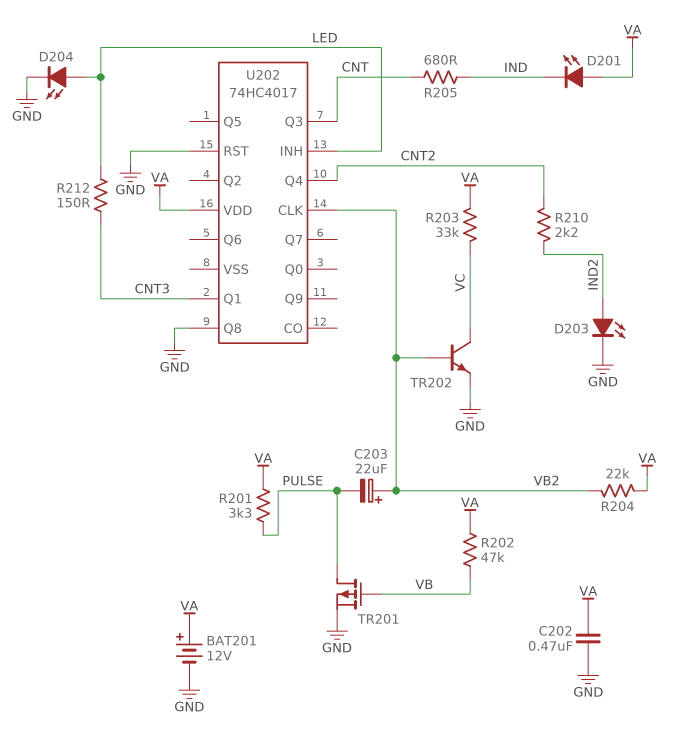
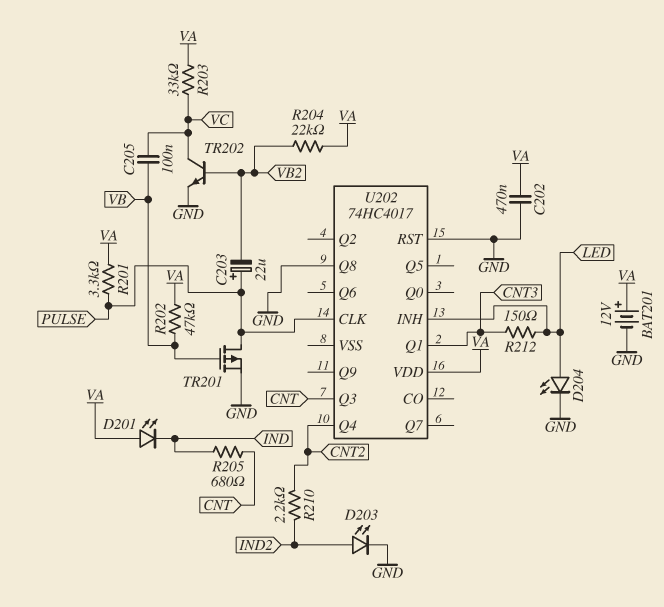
C203: 22uF (plus VB2, minus PULSE) -> 22uF (plus PULSE, minus VB2)
C205: none -> 100nF (VB, VC)
U202 pin CLK: VB2 -> PULSE

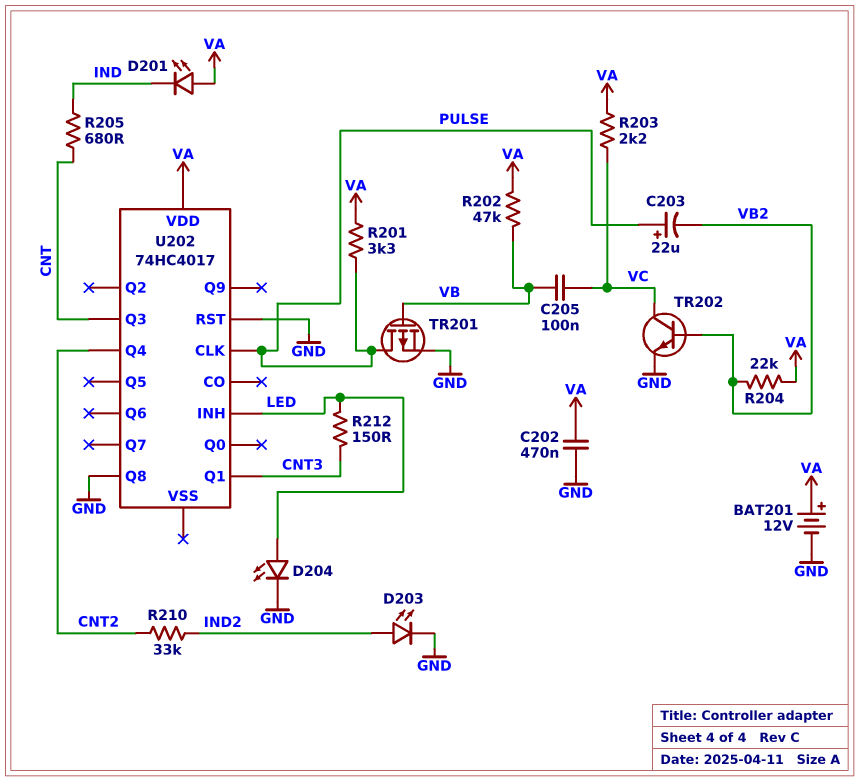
R203: 33k (VA, VC) -> 2.2k (VA, VC)
R210: 2.2k (CNT2, IND2) -> 33k (CNT2, IND2)

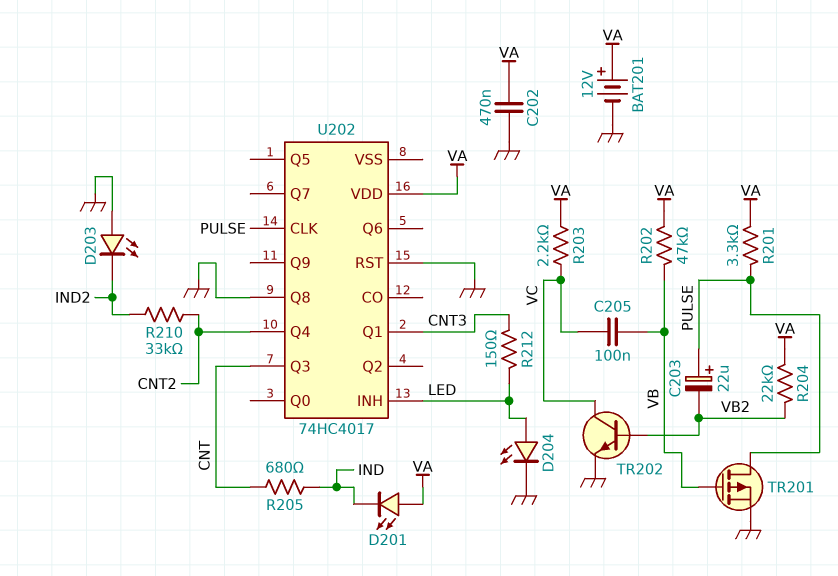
D203: LED (A IND2, K GND) -> LED (A GND, K IND2)

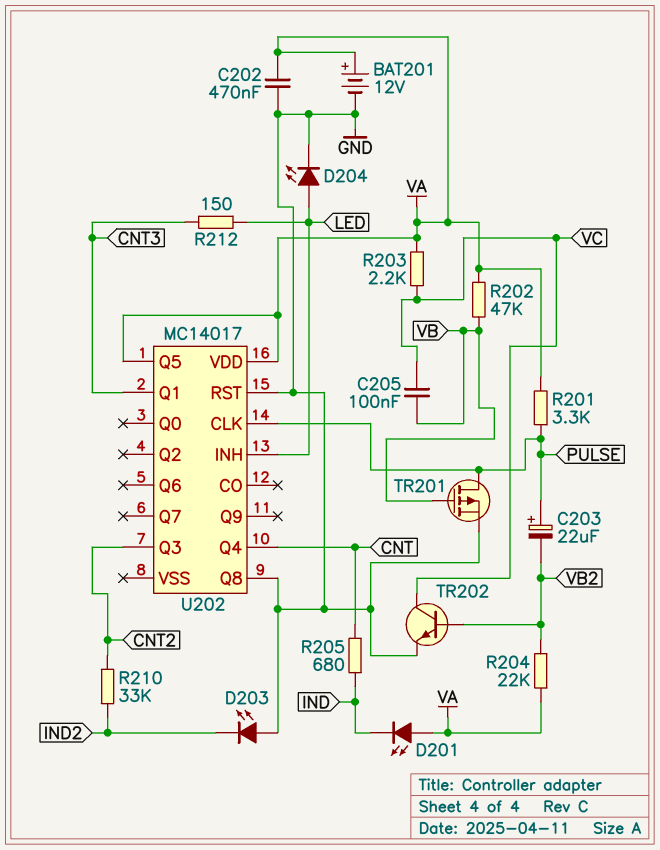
U202: 74HC4017 -> MC14017
U202 pin Q3: CNT -> CNT2
U202 pin Q4: CNT2 -> CNT
U202 pin Q5: none -> VA

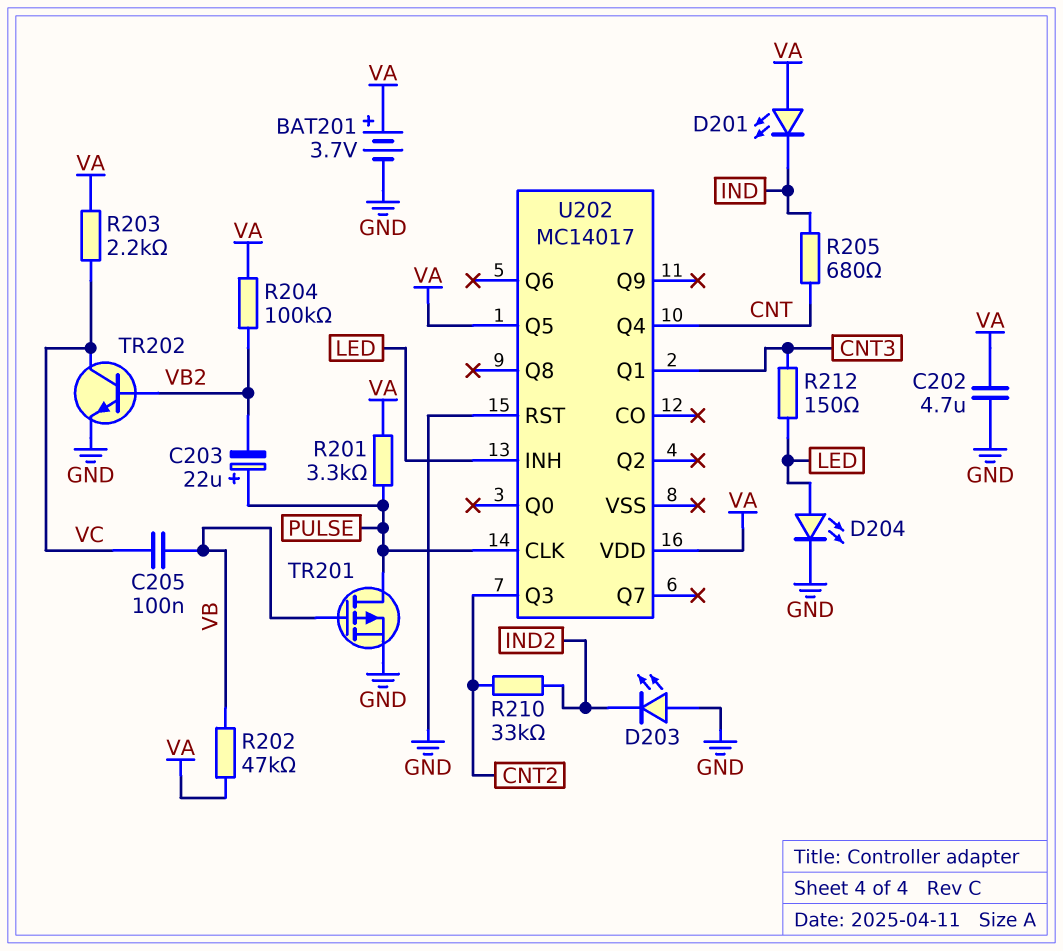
BAT201: 12V (plus VA, minus GND) -> 3.7V (plus VA, minus GND)
C202: 470nF (GND, VA) -> 4.7uF (GND, VA)
R204: 22k (VA, VB2) -> 100k (VA, VB2)
U202 pin Q8: GND -> none

